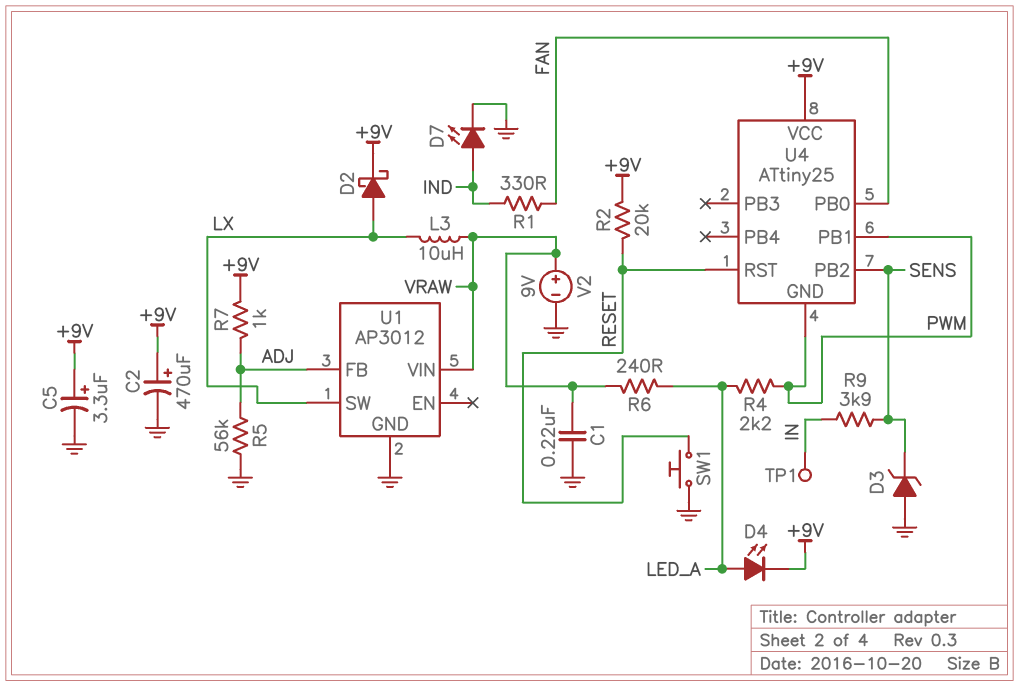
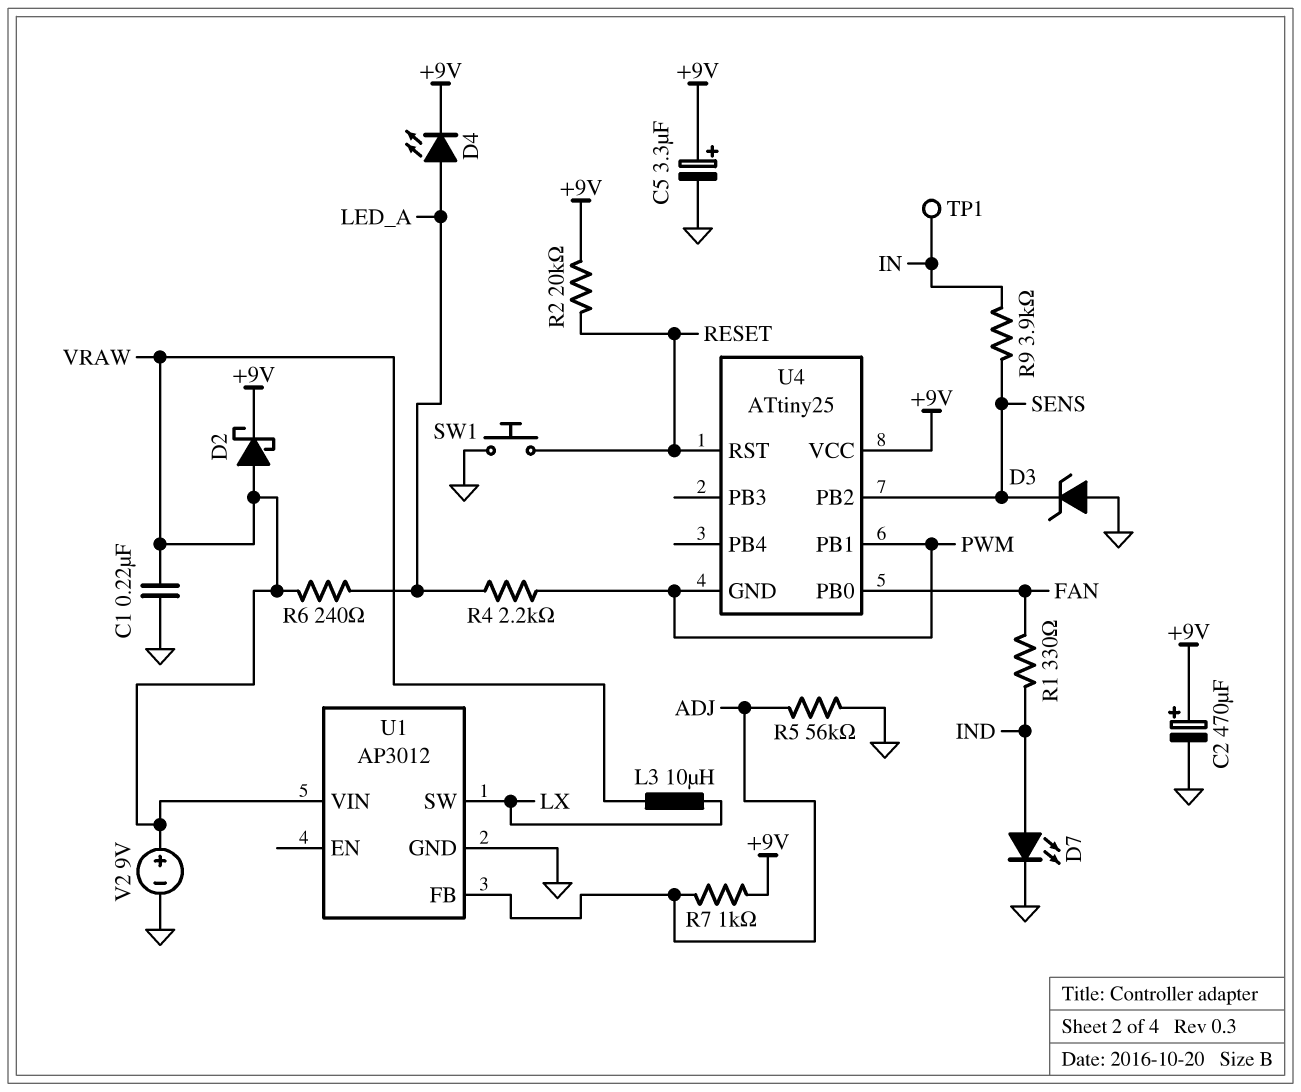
D2: schottky (A LX, K +9V) -> schottky (A VRAW, K +9V)

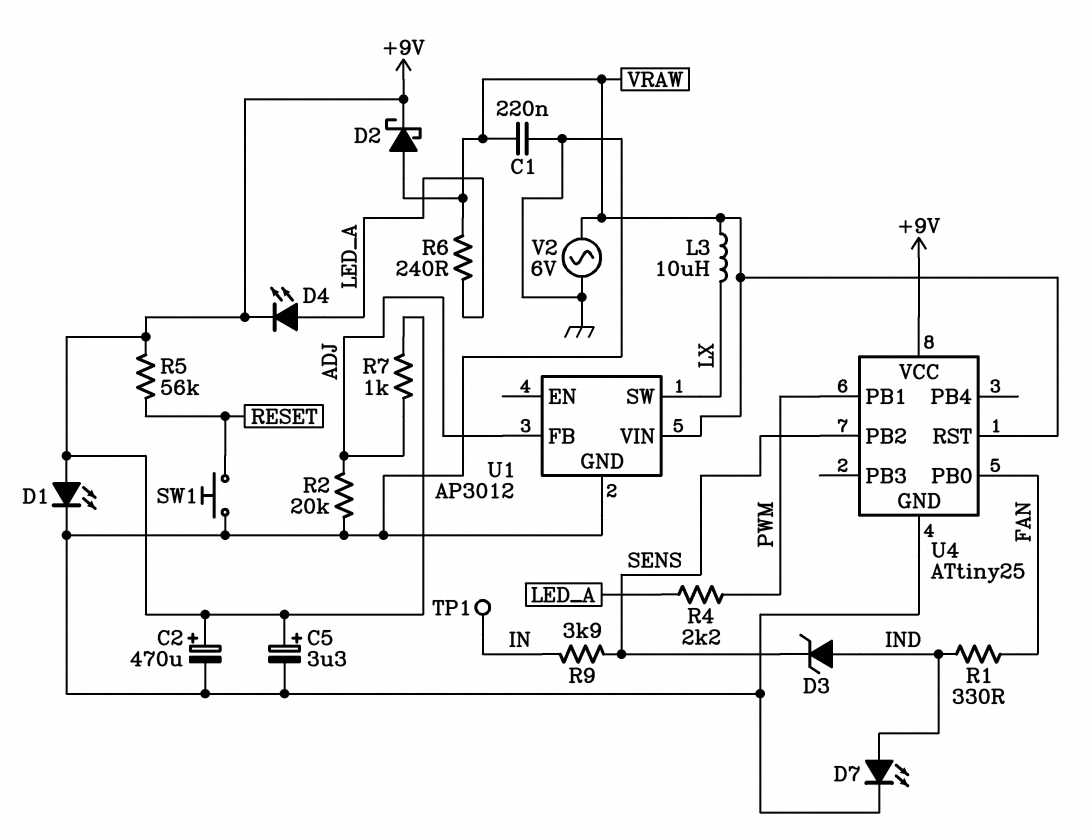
D1: none -> LED (A +9V, K GND)
D3: zener (A GND, K SENS) -> zener (A IND, K SENS)
R2: 20k (+9V, RESET) -> 20k (ADJ, GND)
R5: 56k (ADJ, GND) -> 56k (+9V, RESET)
U4 pin GND: PWM -> GND
U4 pin RST: RESET -> VRAW
V2: 9V (plus VRAW, minus GND) -> AC 6V (GND, VRAW)

